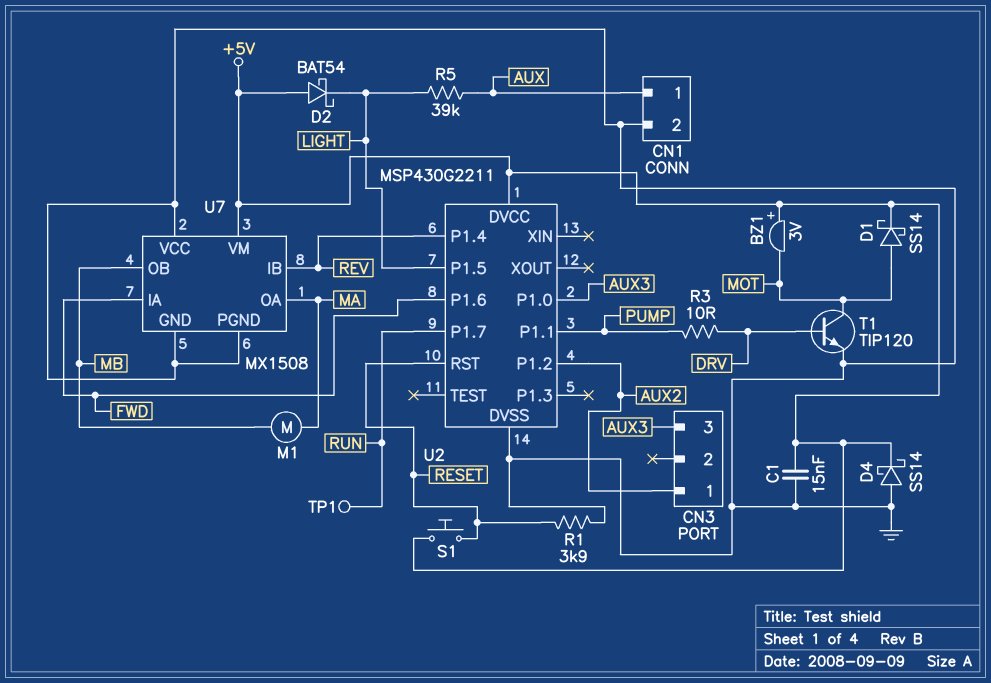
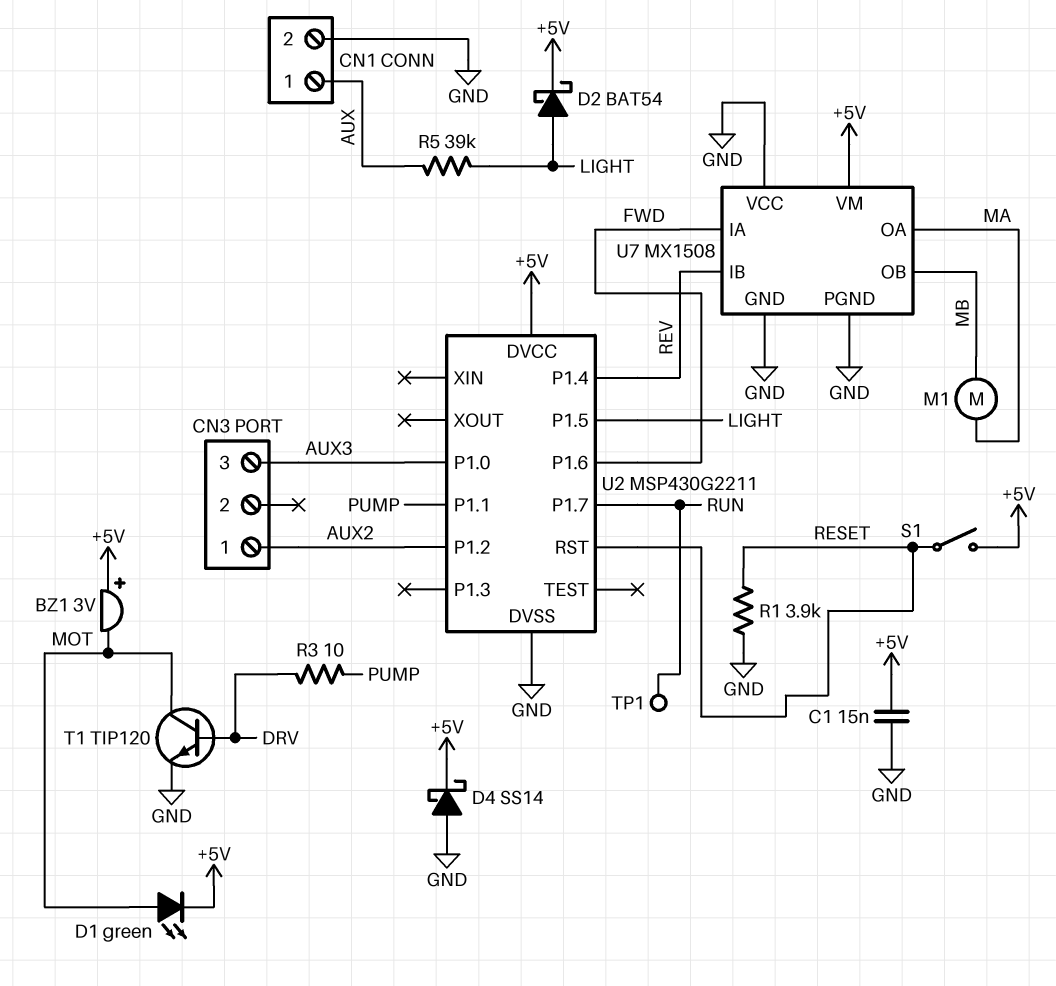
D1: schottky SS14 (A MOT, K +5V) -> LED green (A MOT, K +5V)
D2: schottky BAT54 (A +5V, K LIGHT) -> schottky BAT54 (A LIGHT, K +5V)
S1: button (+5V, RESET) -> switch (+5V, RESET)

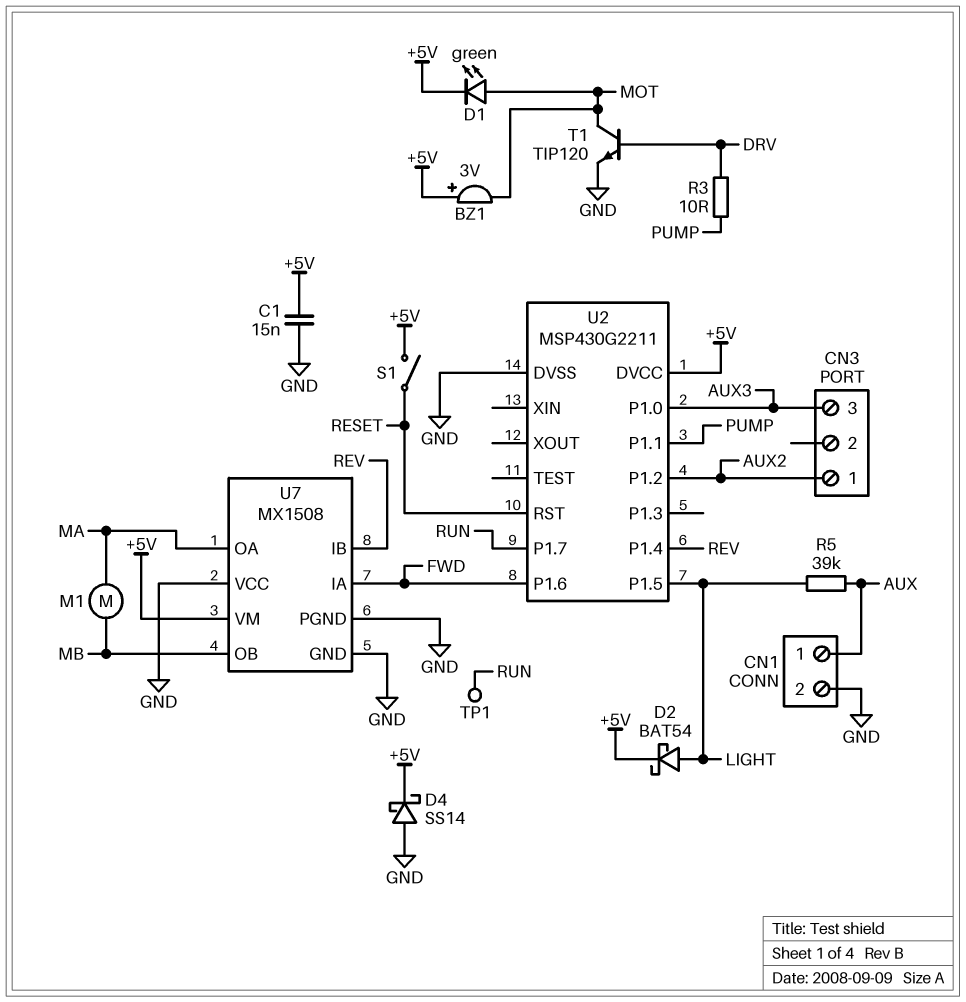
R1: 3.9k (GND, RESET) -> none

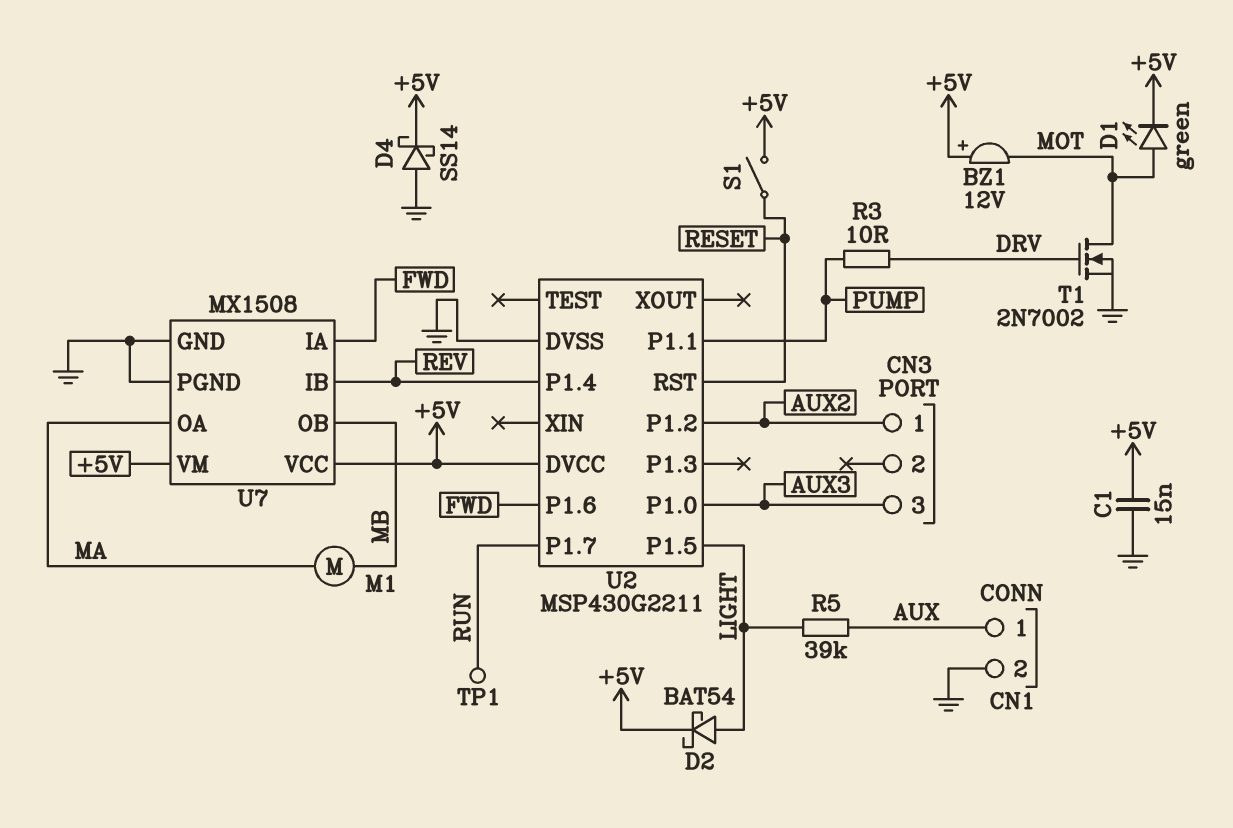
BZ1: buzzer 3V (plus +5V, minus MOT) -> buzzer 12V (plus +5V, minus MOT)
T1: NPN TIP120 (B DRV, C MOT, E GND) -> NMOS 2N7002 (G DRV, D MOT, S GND)
U7 pin VCC: GND -> +5V

